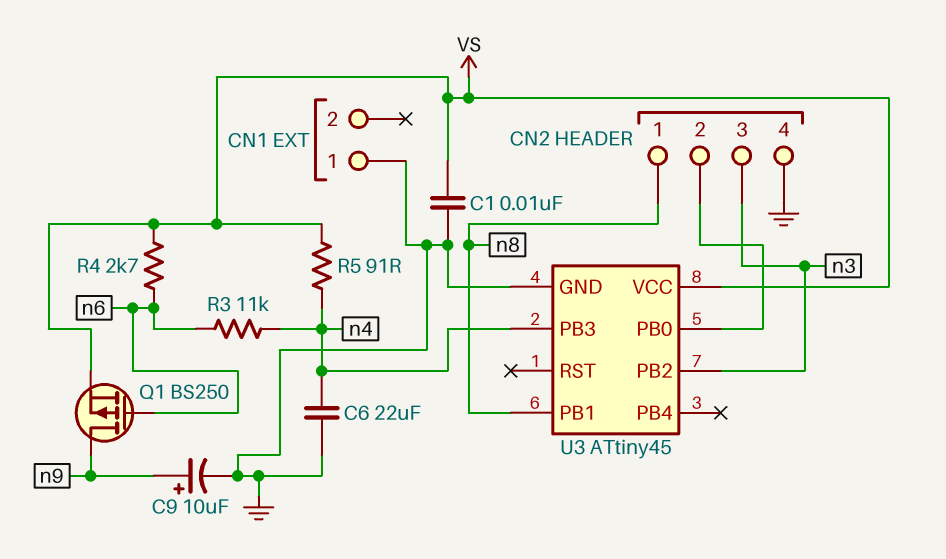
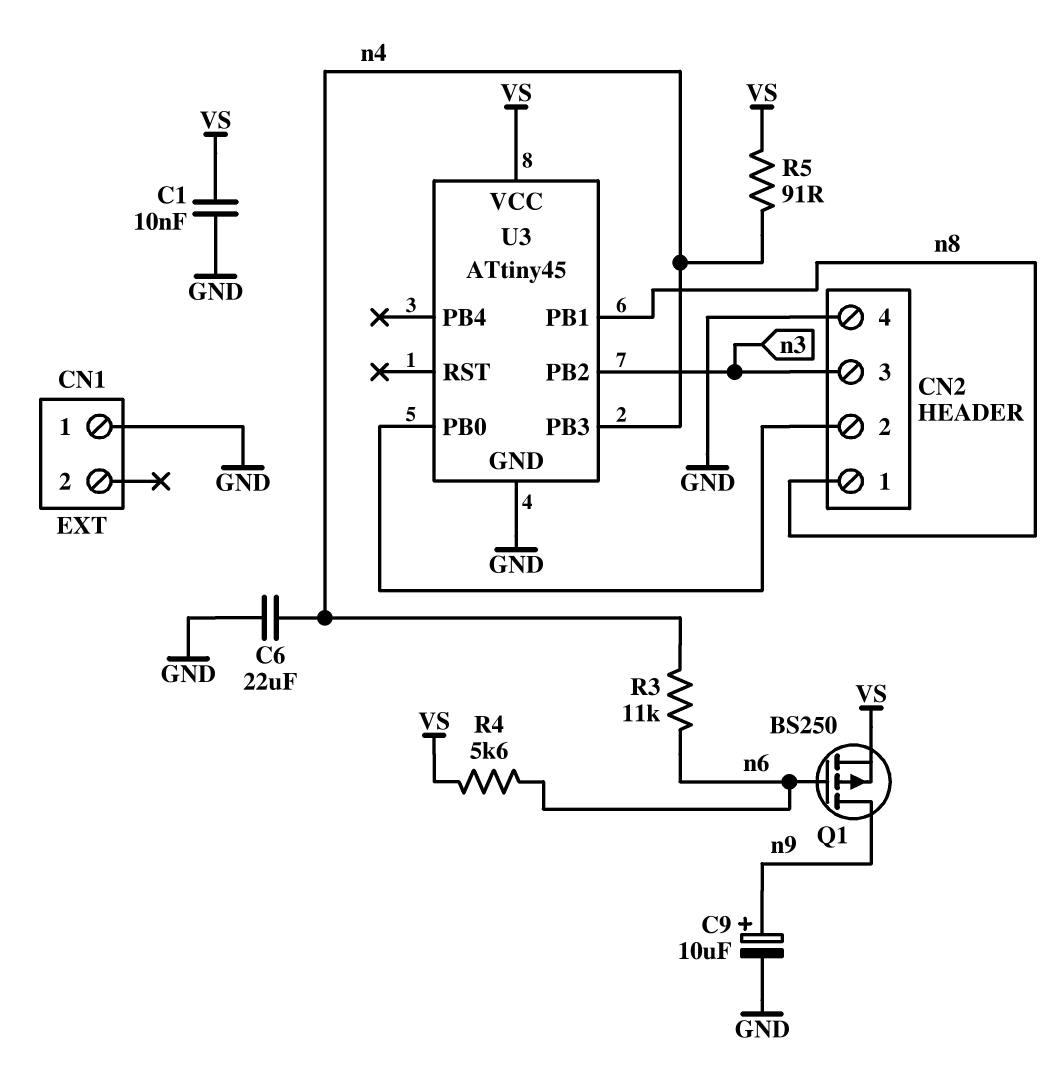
R4: 2.7k (VS, n6) -> 5.6k (VS, n6)

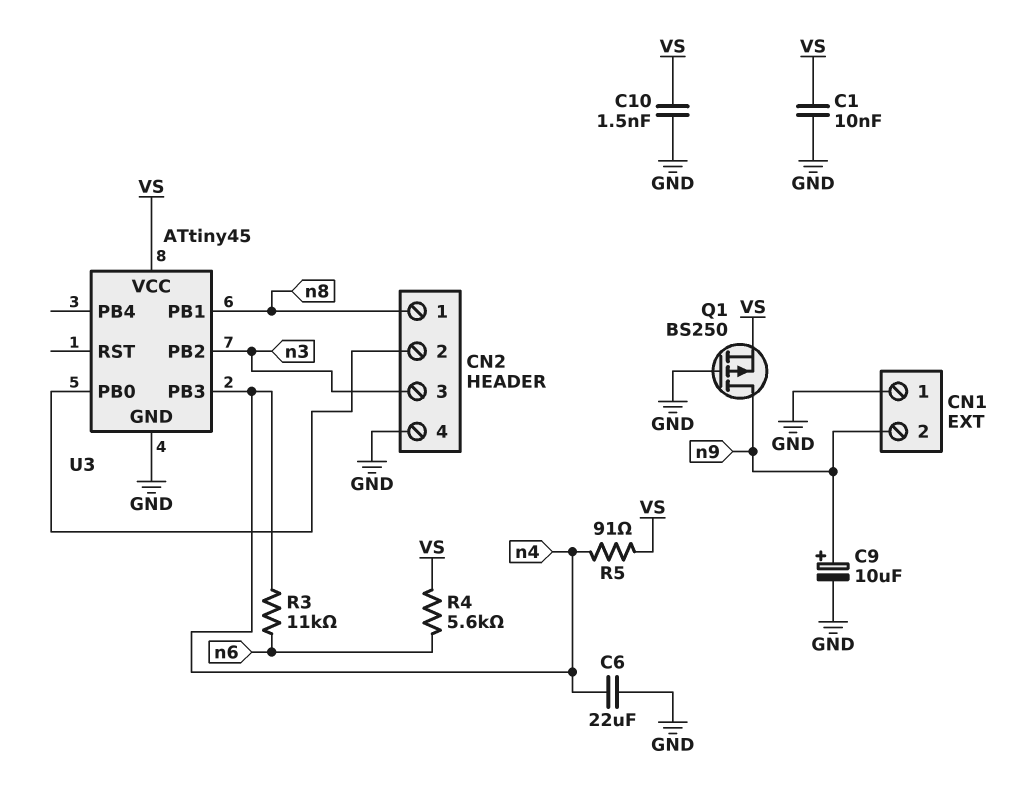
C10: none -> 1.5nF (GND, VS)
CN1 pin 2: none -> n9
Q1: PMOS BS250 (G n6, D n9, S VS) -> PMOS BS250 (G GND, D n9, S VS)

